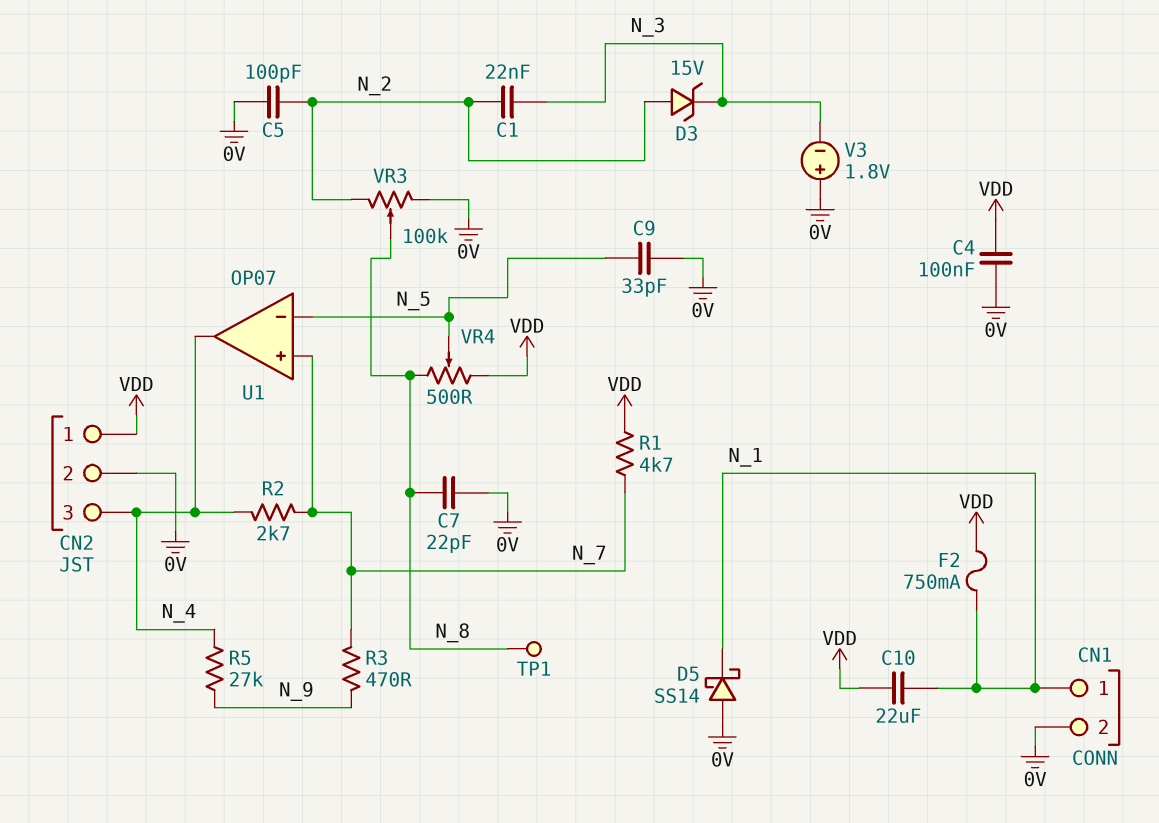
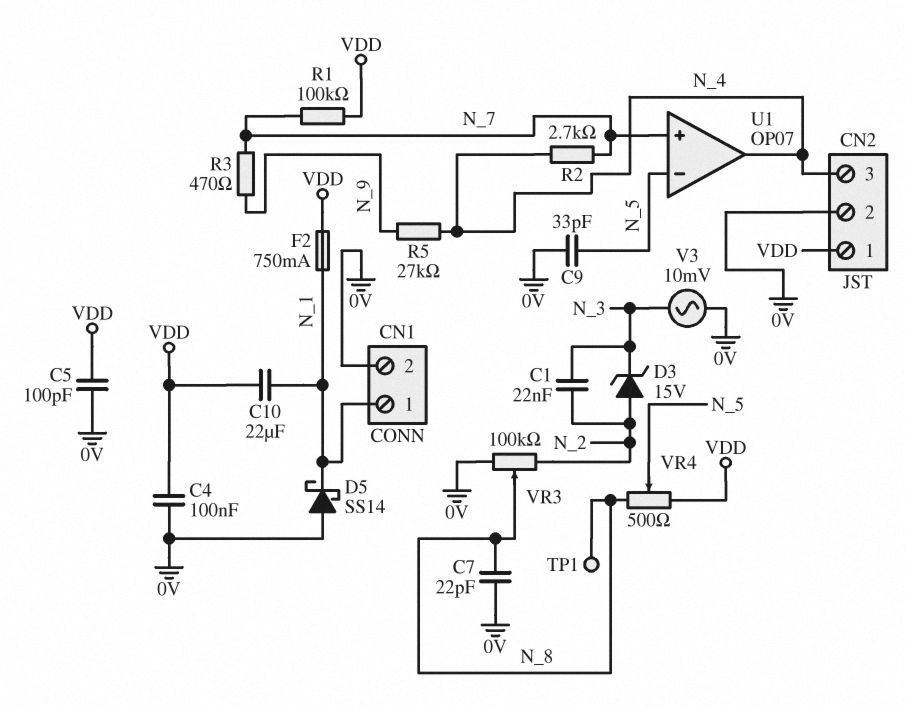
C5: 100pF (0V, N_2) -> 100pF (0V, VDD)
R1: 4.7k (N_7, VDD) -> 100k (N_7, VDD)
V3: 1.8V (plus 0V, minus N_3) -> AC 10mV (0V, N_3)

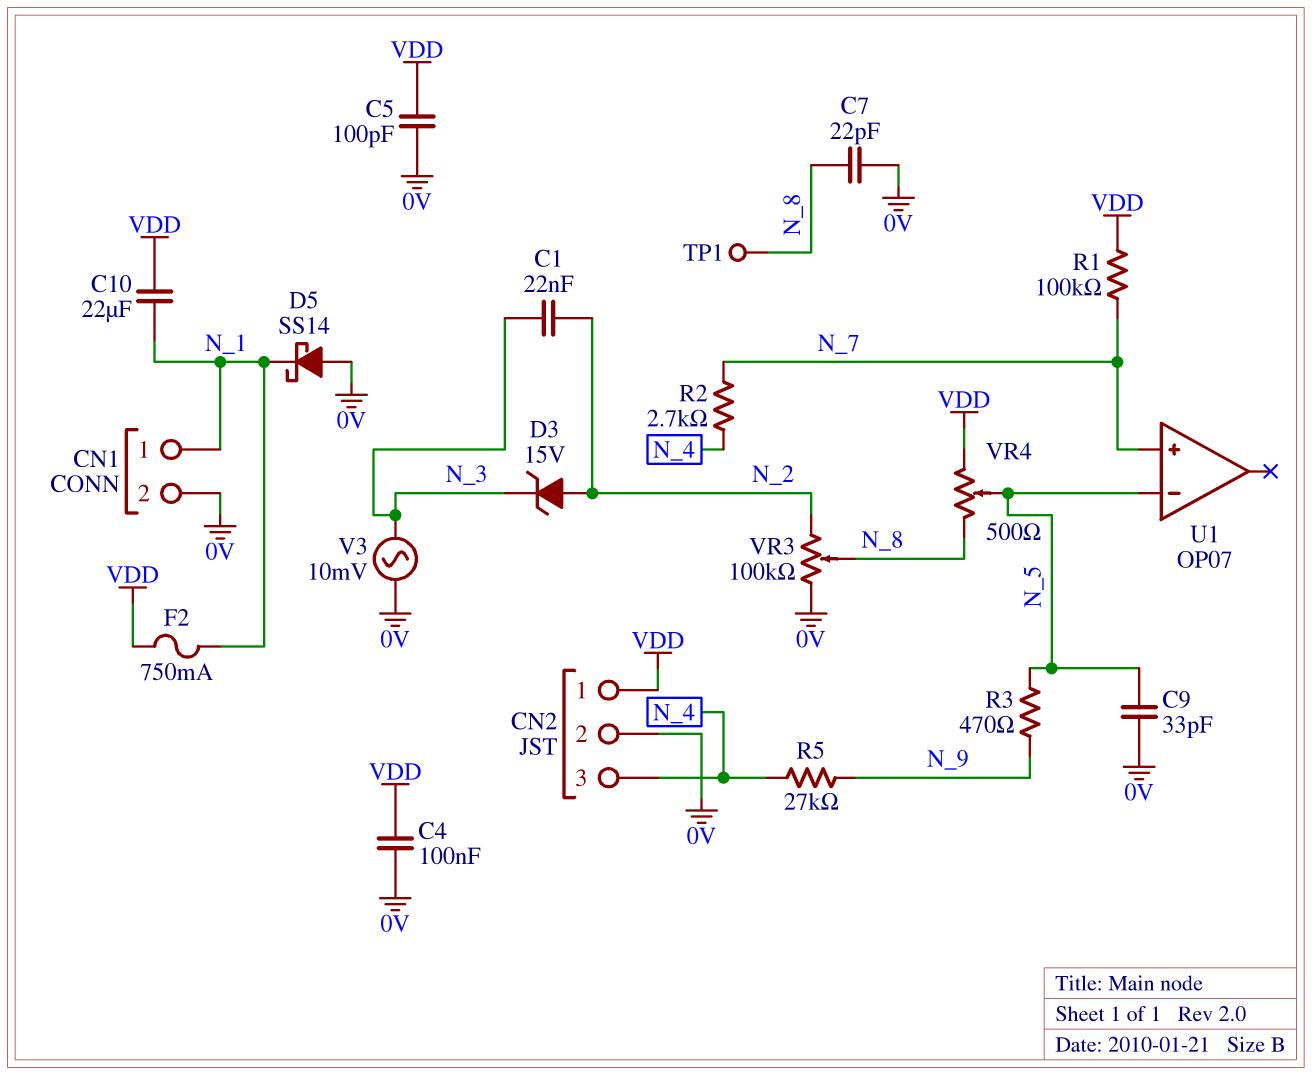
R3: 470 (N_7, N_9) -> 470 (N_5, N_9)
U1 pin out: N_4 -> none

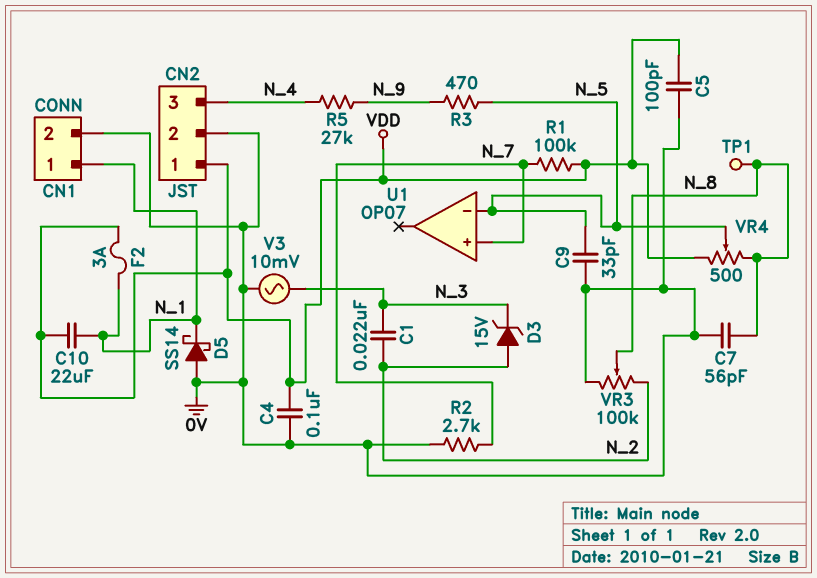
C7: 22pF (0V, N_8) -> 56pF (0V, N_8)
F2: 750mA (N_1, VDD) -> 3A (N_1, VDD)
R2: 2.7k (N_4, N_7) -> 2.7k (0V, N_7)

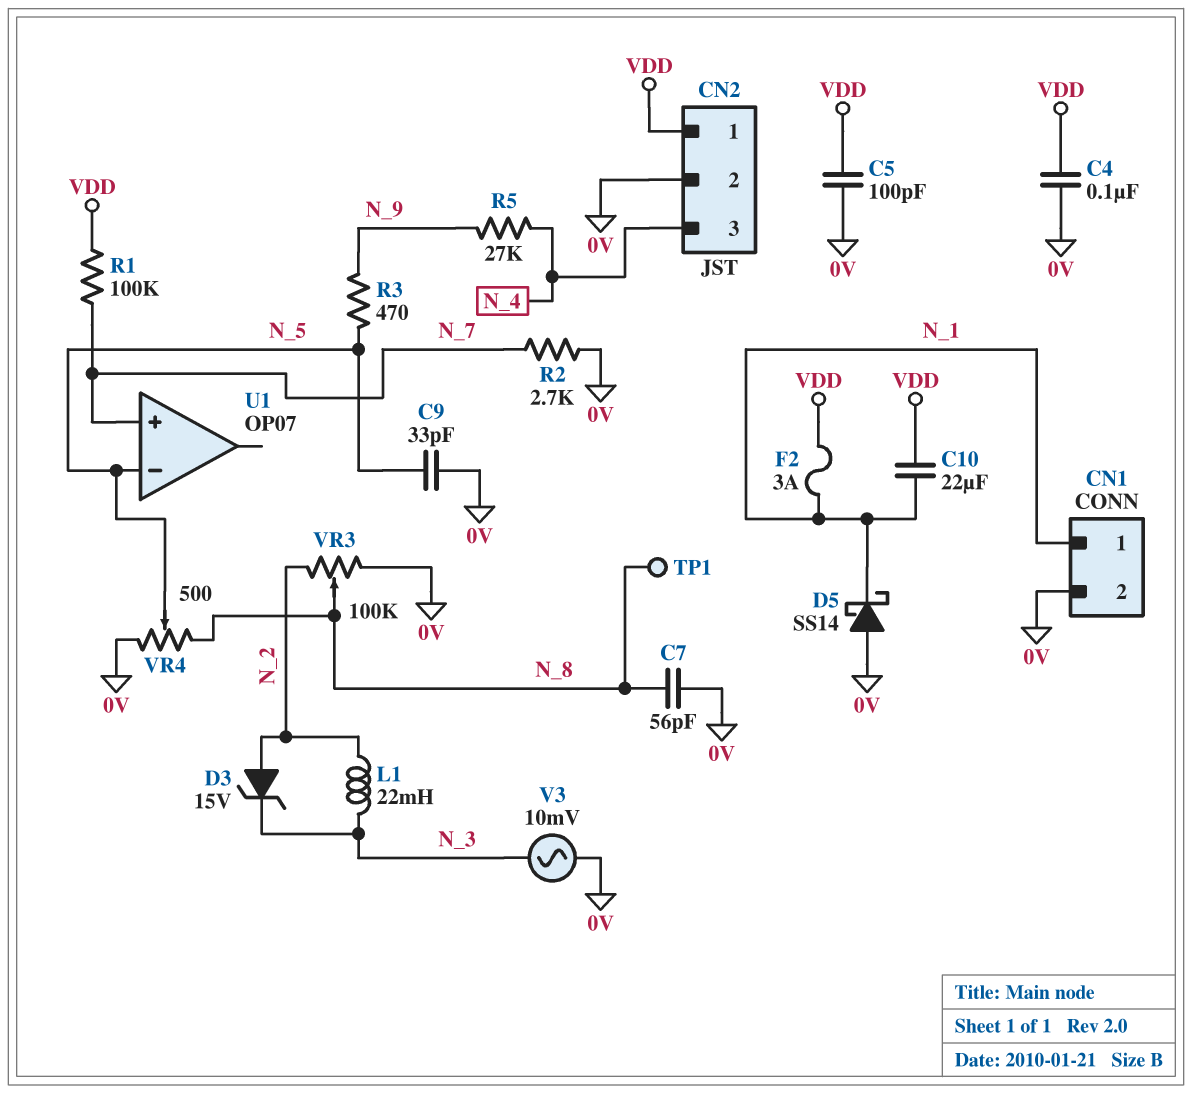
C1: 22nF (N_2, N_3) -> none
L1: none -> 22mH (N_2, N_3)
VR4: 500 (N_8, VDD, wiper N_5) -> 500 (0V, N_8, wiper N_5)

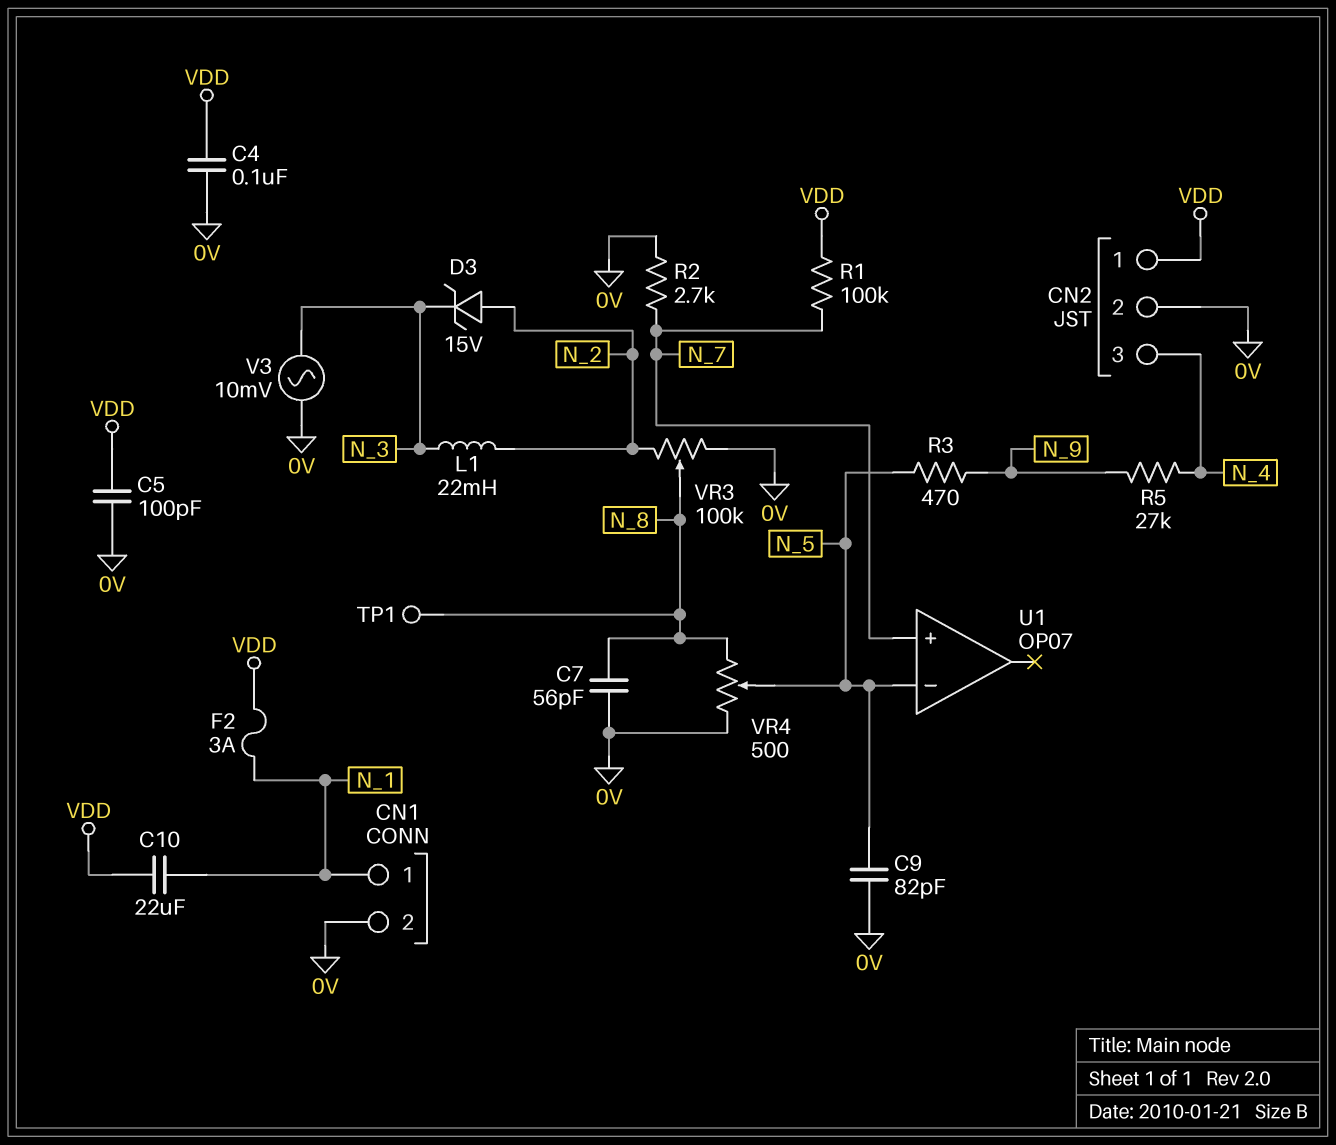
C9: 33pF (0V, N_5) -> 82pF (0V, N_5)
D5: schottky SS14 (A 0V, K N_1) -> none

